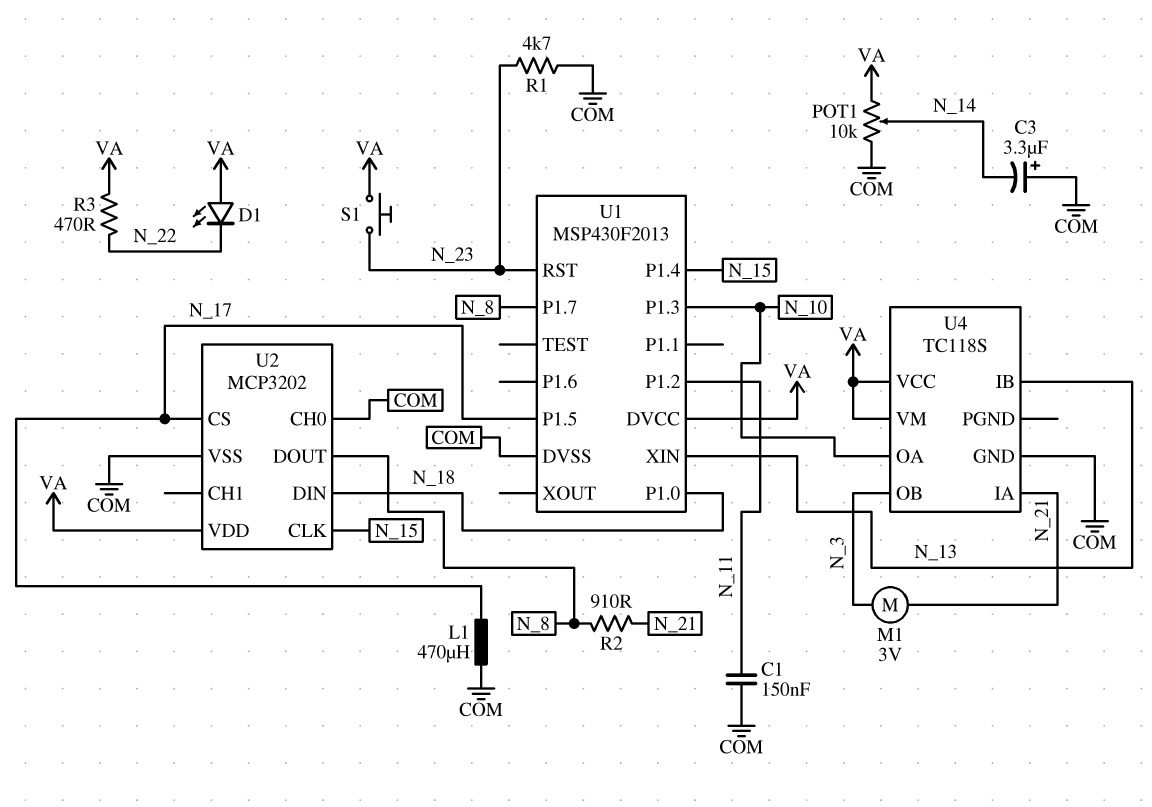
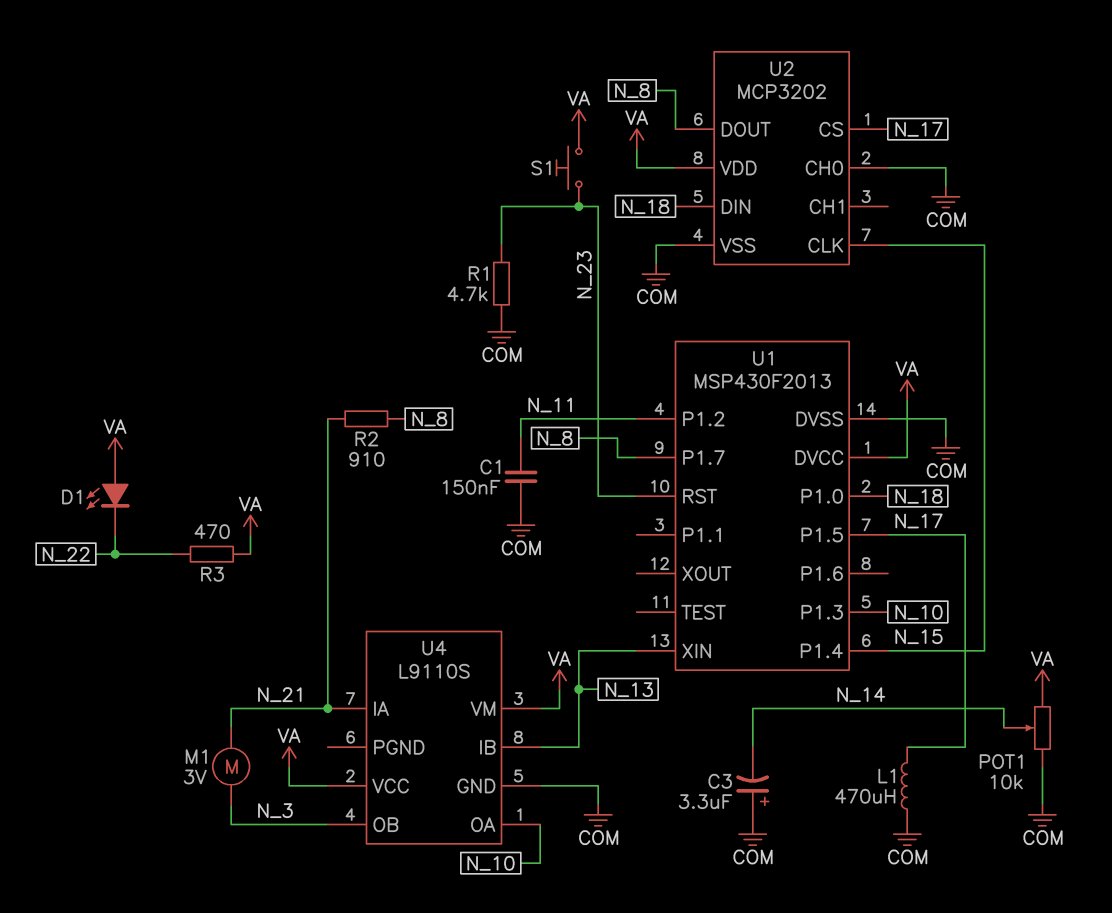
U4: TC118S -> L9110S

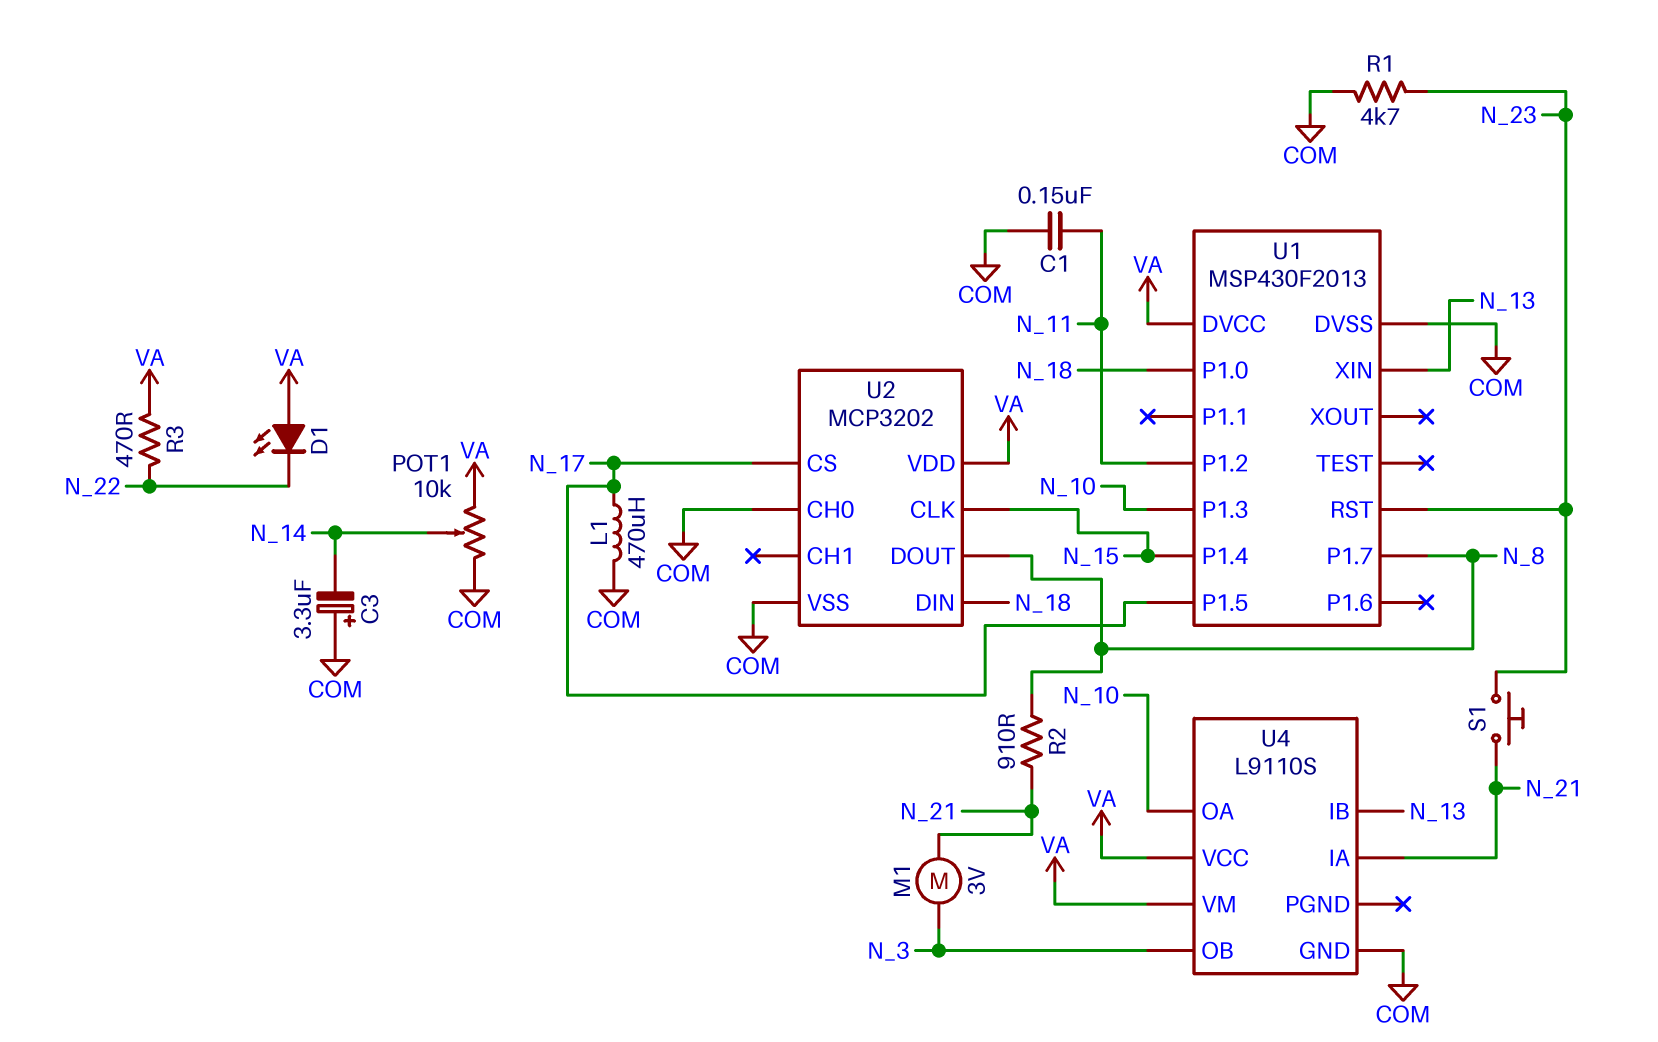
S1: button (N_23, VA) -> button (N_21, N_23)

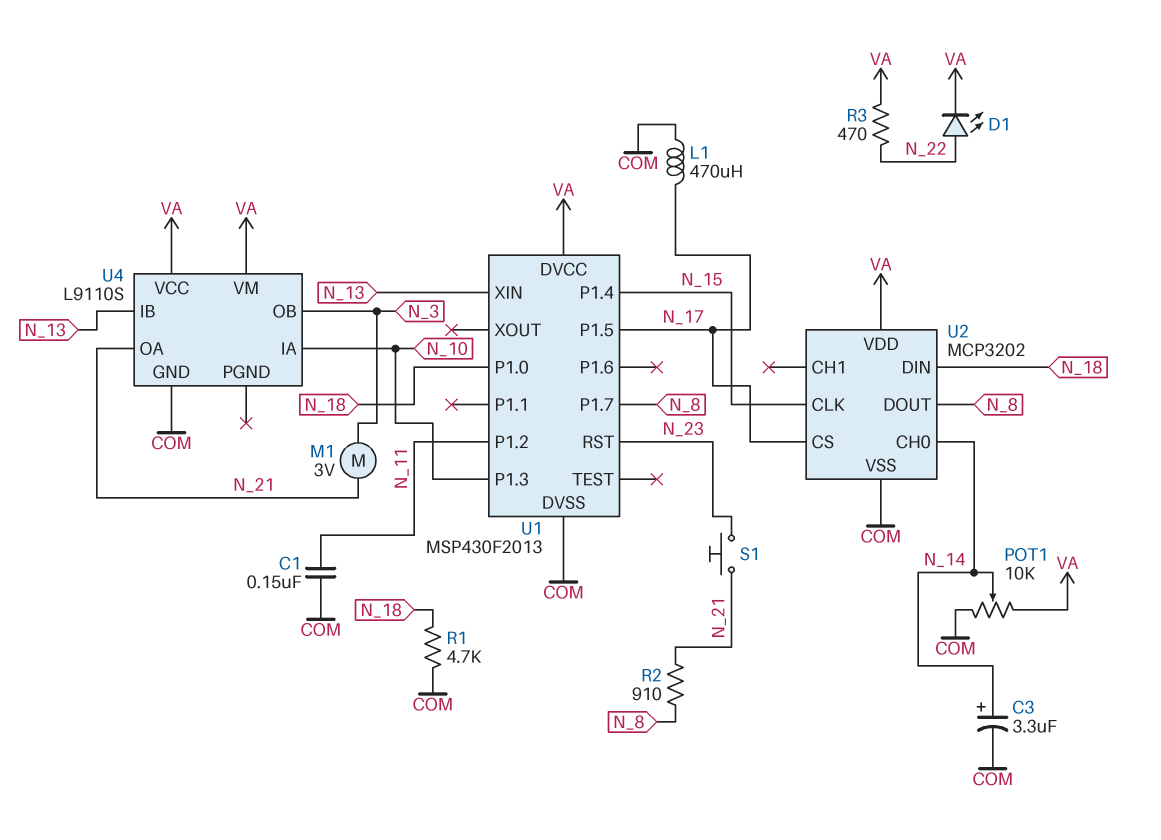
C3: 3.3uF (plus COM, minus N_14) -> 3.3uF (plus N_14, minus COM)
D1: LED (A VA, K N_22) -> LED (A N_22, K VA)
R1: 4.7k (COM, N_23) -> 4.7k (COM, N_18)
U2 pin CH0: COM -> N_14
U4 pin IA: N_21 -> N_10
U4 pin OA: N_10 -> N_21

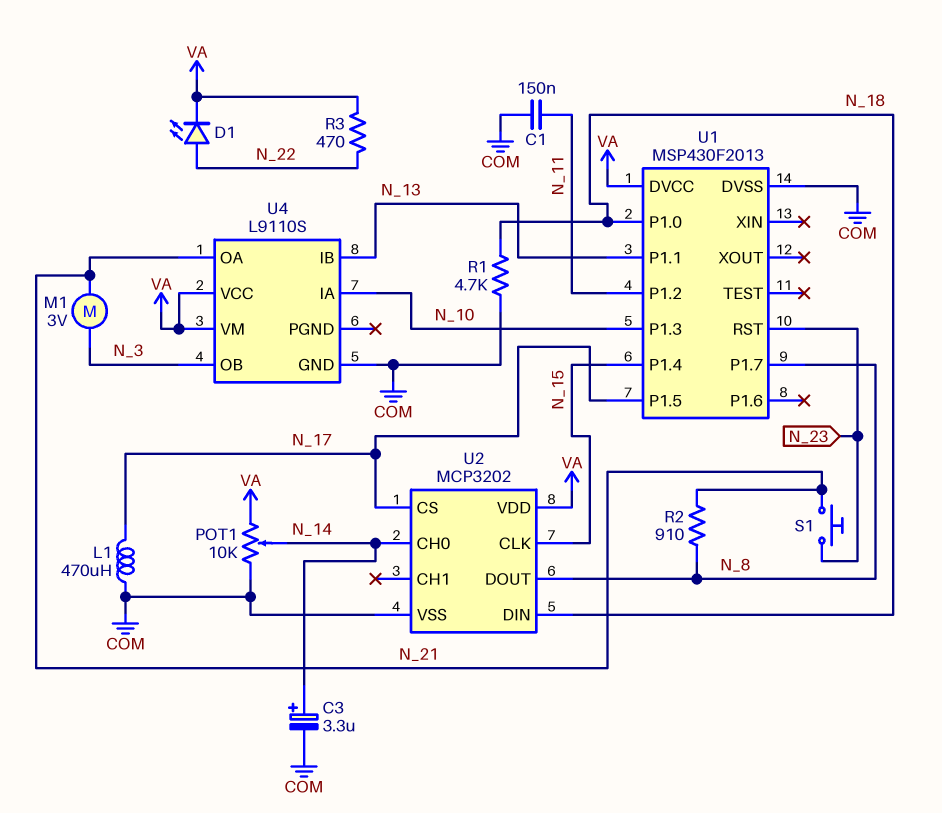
U1 pin P1.1: none -> N_13
U1 pin XIN: N_13 -> none

